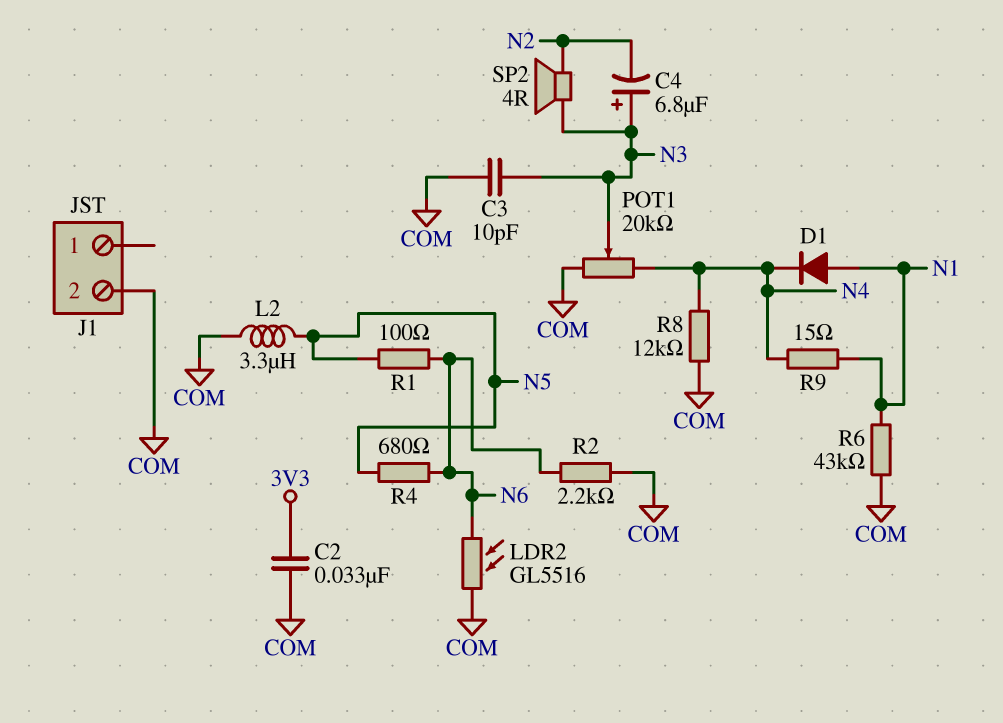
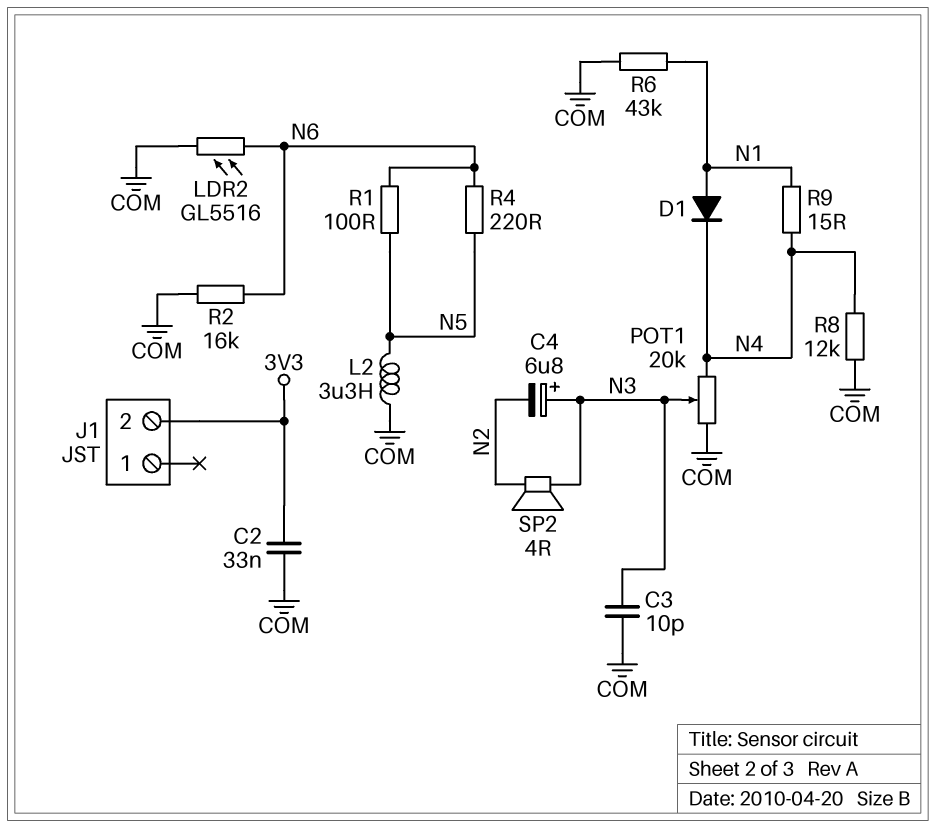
J1 pin 2: COM -> 3V3
R2: 2.2k (COM, N6) -> 16k (COM, N6)
R4: 680 (N5, N6) -> 220 (N5, N6)

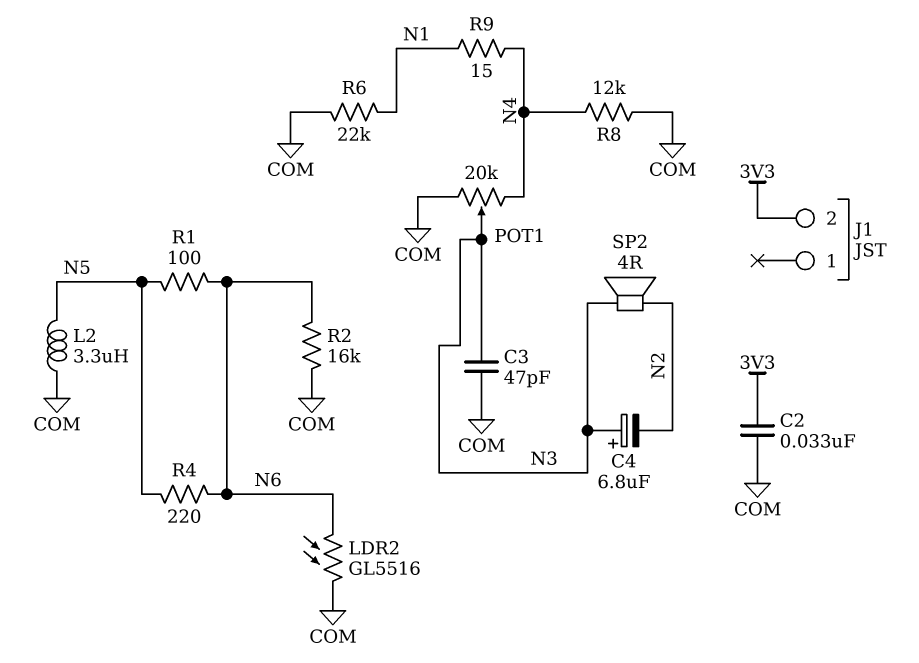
C3: 10pF (COM, N3) -> 47pF (COM, N3)
D1: diode (A N1, K N4) -> none
R6: 43k (COM, N1) -> 22k (COM, N1)

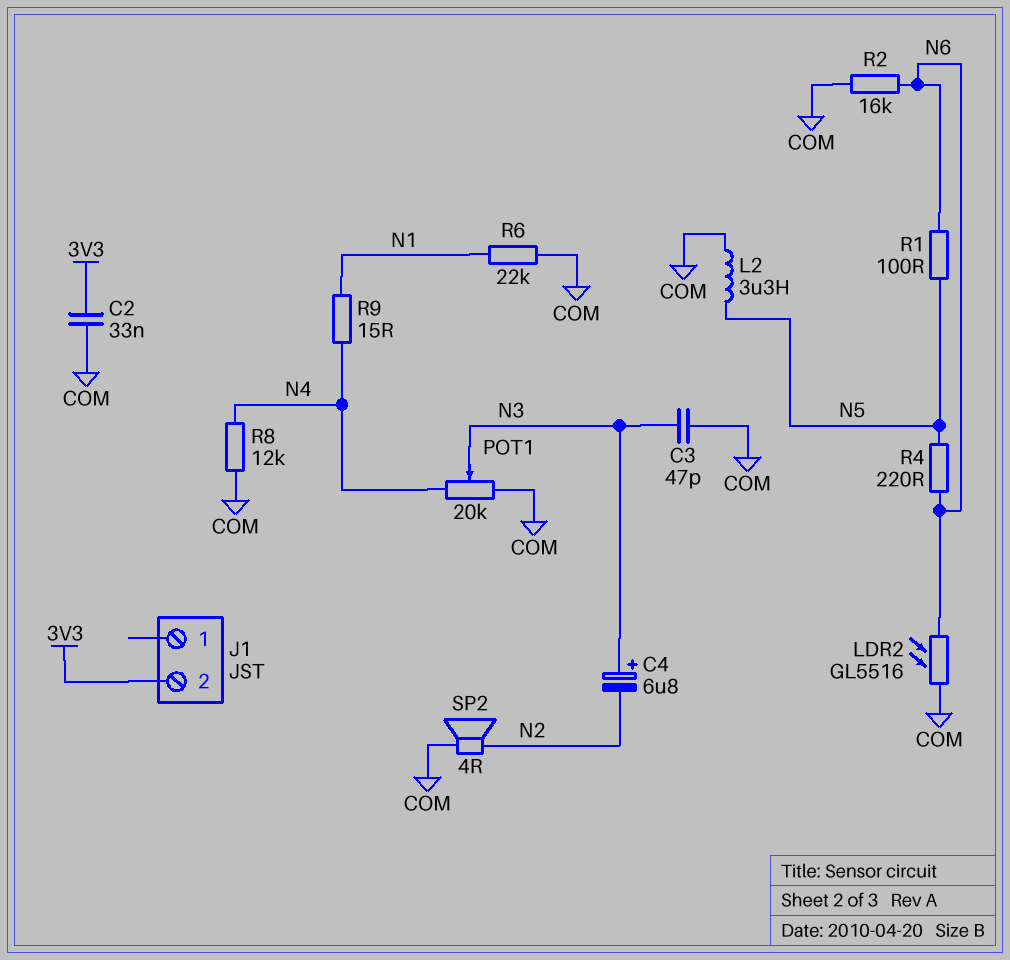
SP2: speaker 4R (N2, N3) -> speaker 4R (COM, N2)

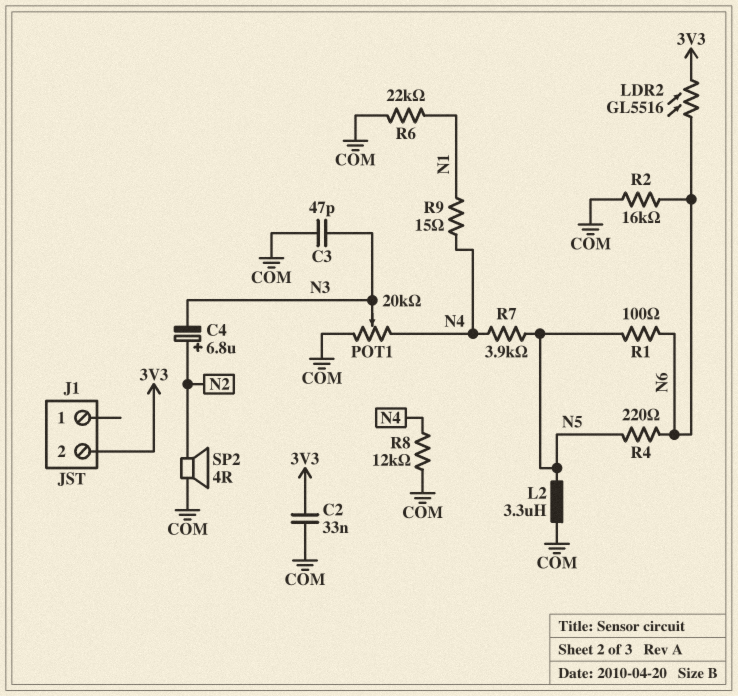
C4: 6.8uF (plus N3, minus N2) -> 6.8uF (plus N2, minus N3)
LDR2: GL5516 (COM, N6) -> GL5516 (3V3, N6)
R7: none -> 3.9k (N4, N5)

